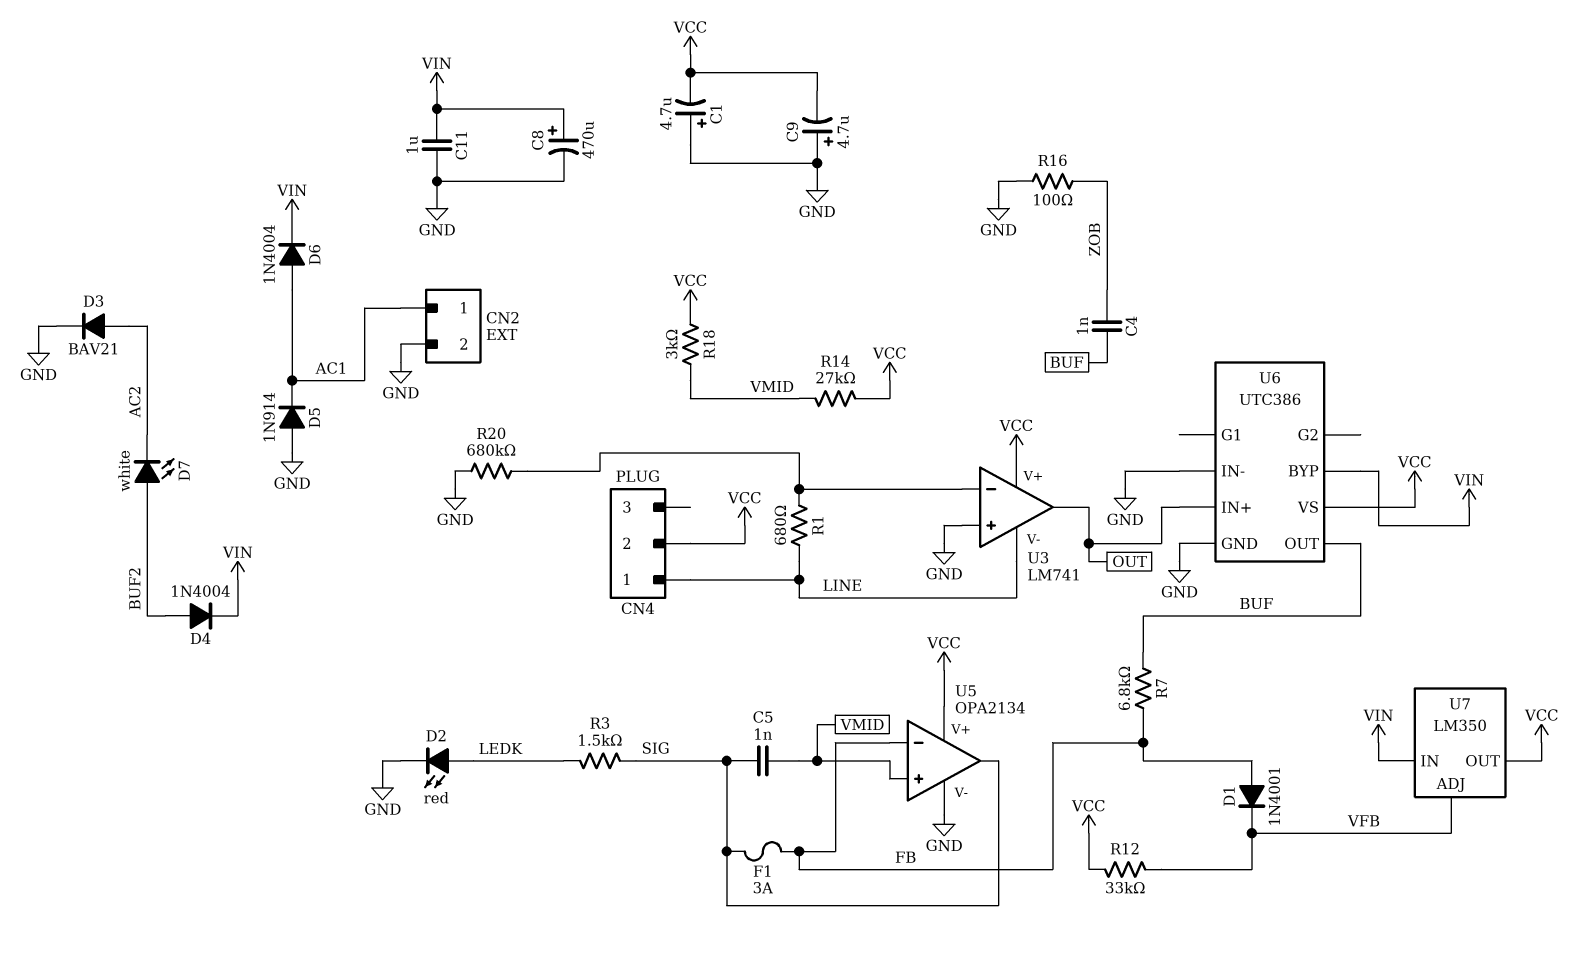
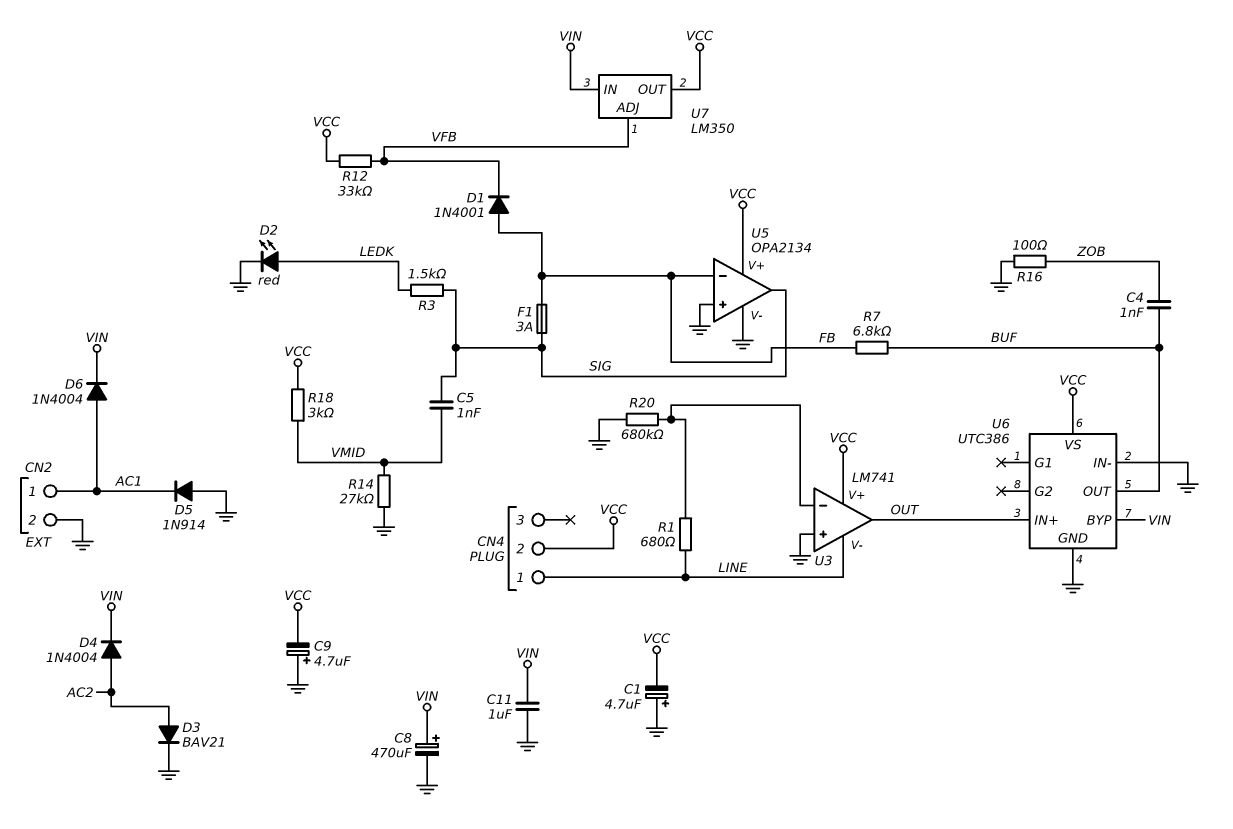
D4: diode 1N4004 (A BUF2, K VIN) -> diode 1N4004 (A AC2, K VIN)
D7: LED white (A BUF2, K AC2) -> none
R14: 27k (VCC, VMID) -> 27k (GND, VMID)
U5 pin in+: VMID -> GND

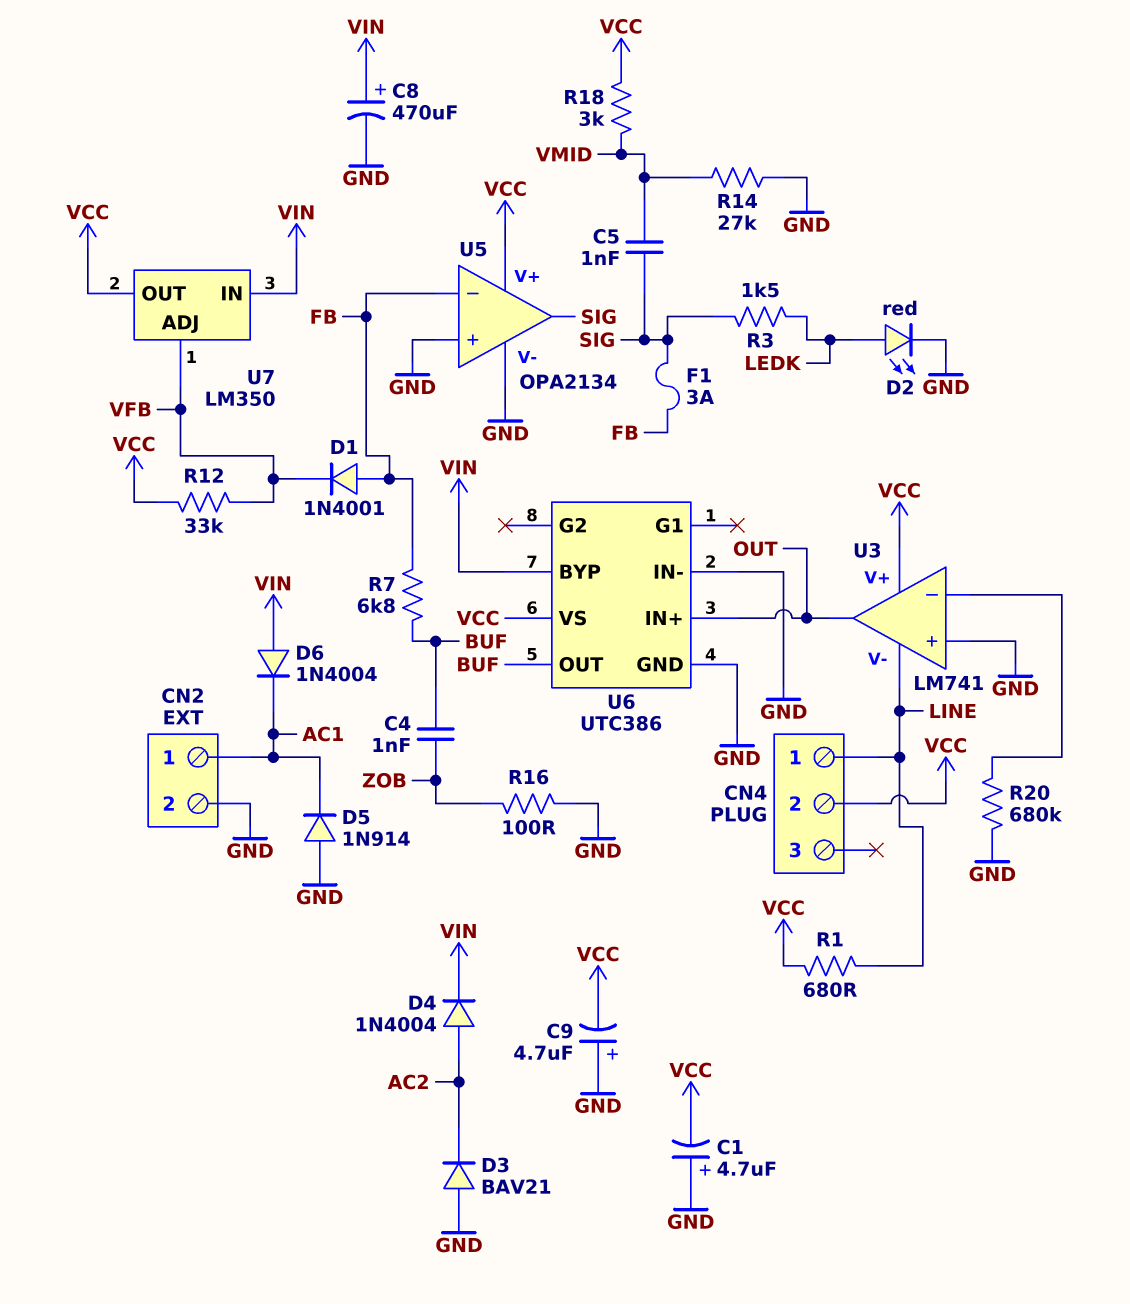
C11: 1uF (GND, VIN) -> none
D3: diode BAV21 (A AC2, K GND) -> diode BAV21 (A GND, K AC2)
D6: diode 1N4004 (A AC1, K VIN) -> diode 1N4004 (A VIN, K AC1)
R1: 680 (LINE, U3/in-) -> 680 (LINE, VCC)

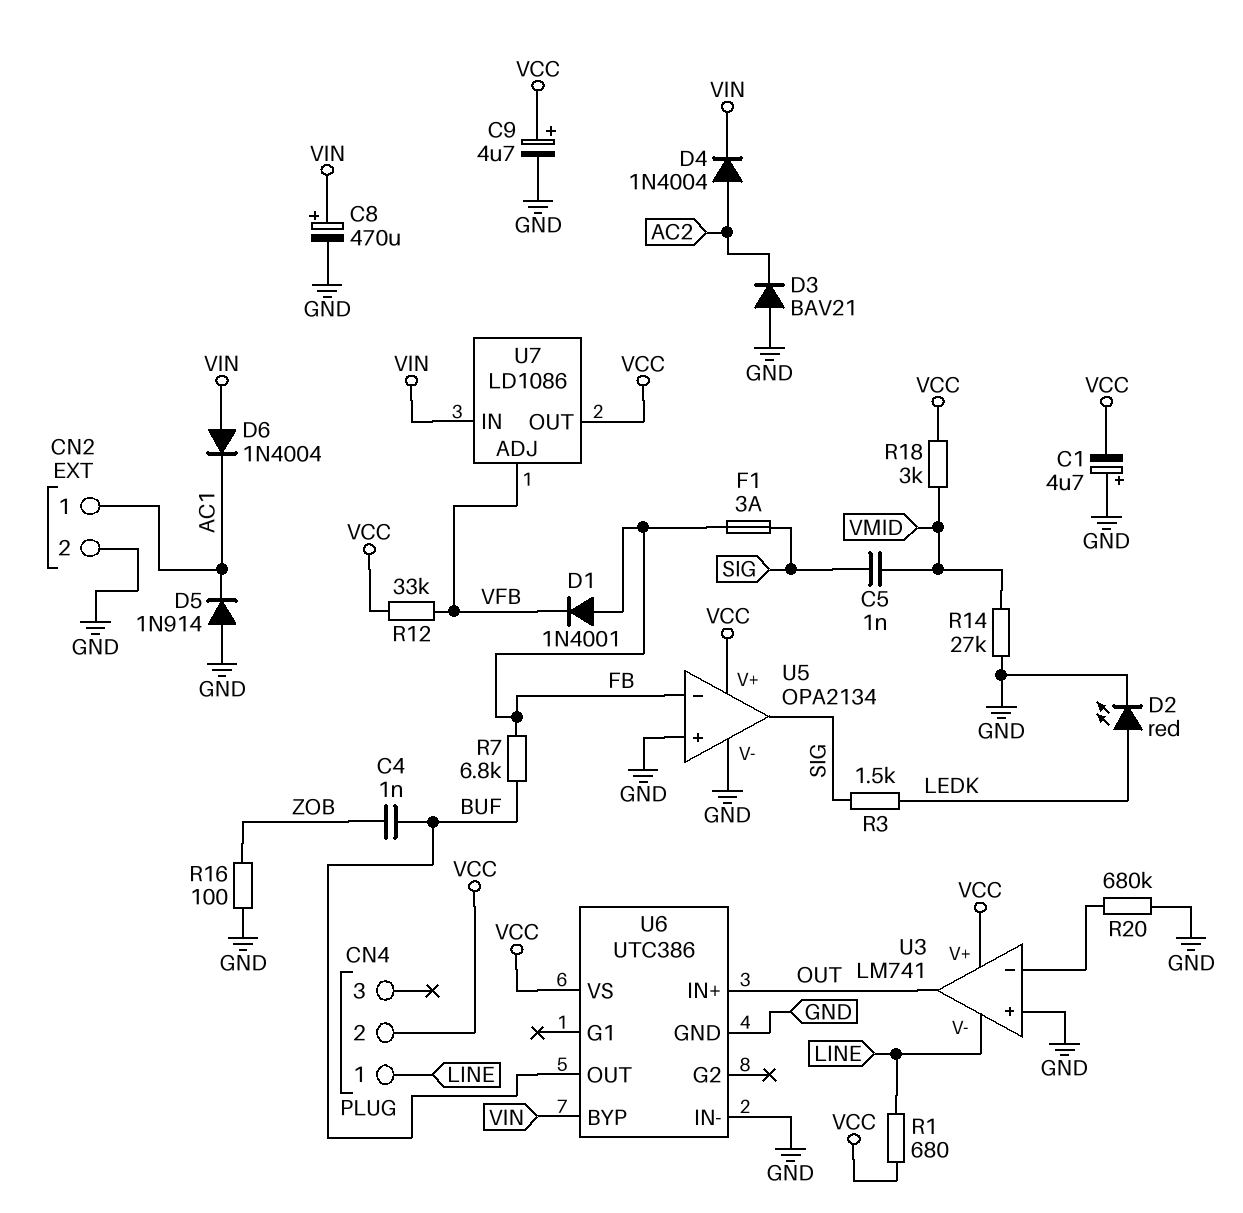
C9: 4.7uF (plus GND, minus VCC) -> 4.7uF (plus VCC, minus GND)
U7: LM350 -> LD1086

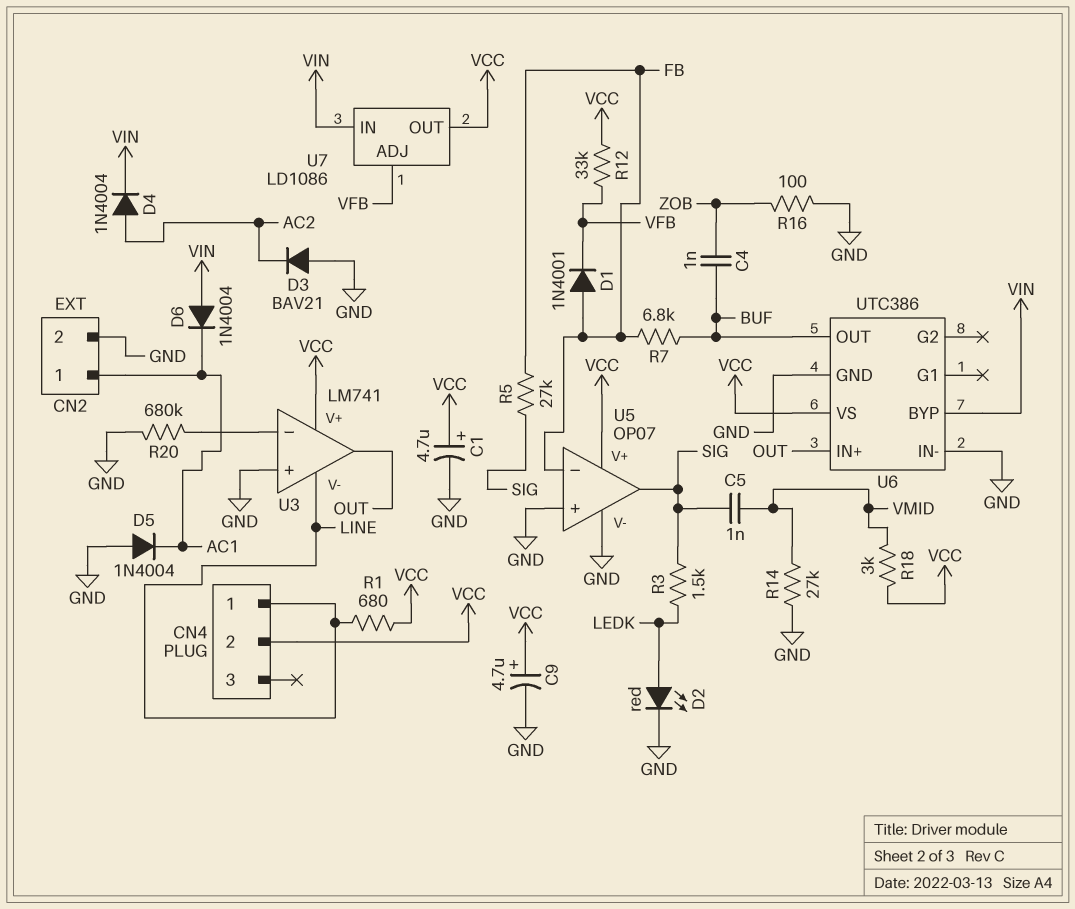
C1: 4.7uF (plus GND, minus VCC) -> 4.7uF (plus VCC, minus GND)
C8: 470uF (plus VIN, minus GND) -> none
D5: diode 1N914 (A GND, K AC1) -> diode 1N4004 (A GND, K AC1)
F1: 3A (FB, SIG) -> none
R5: none -> 27k (FB, SIG)
U5: OPA2134 -> OP07

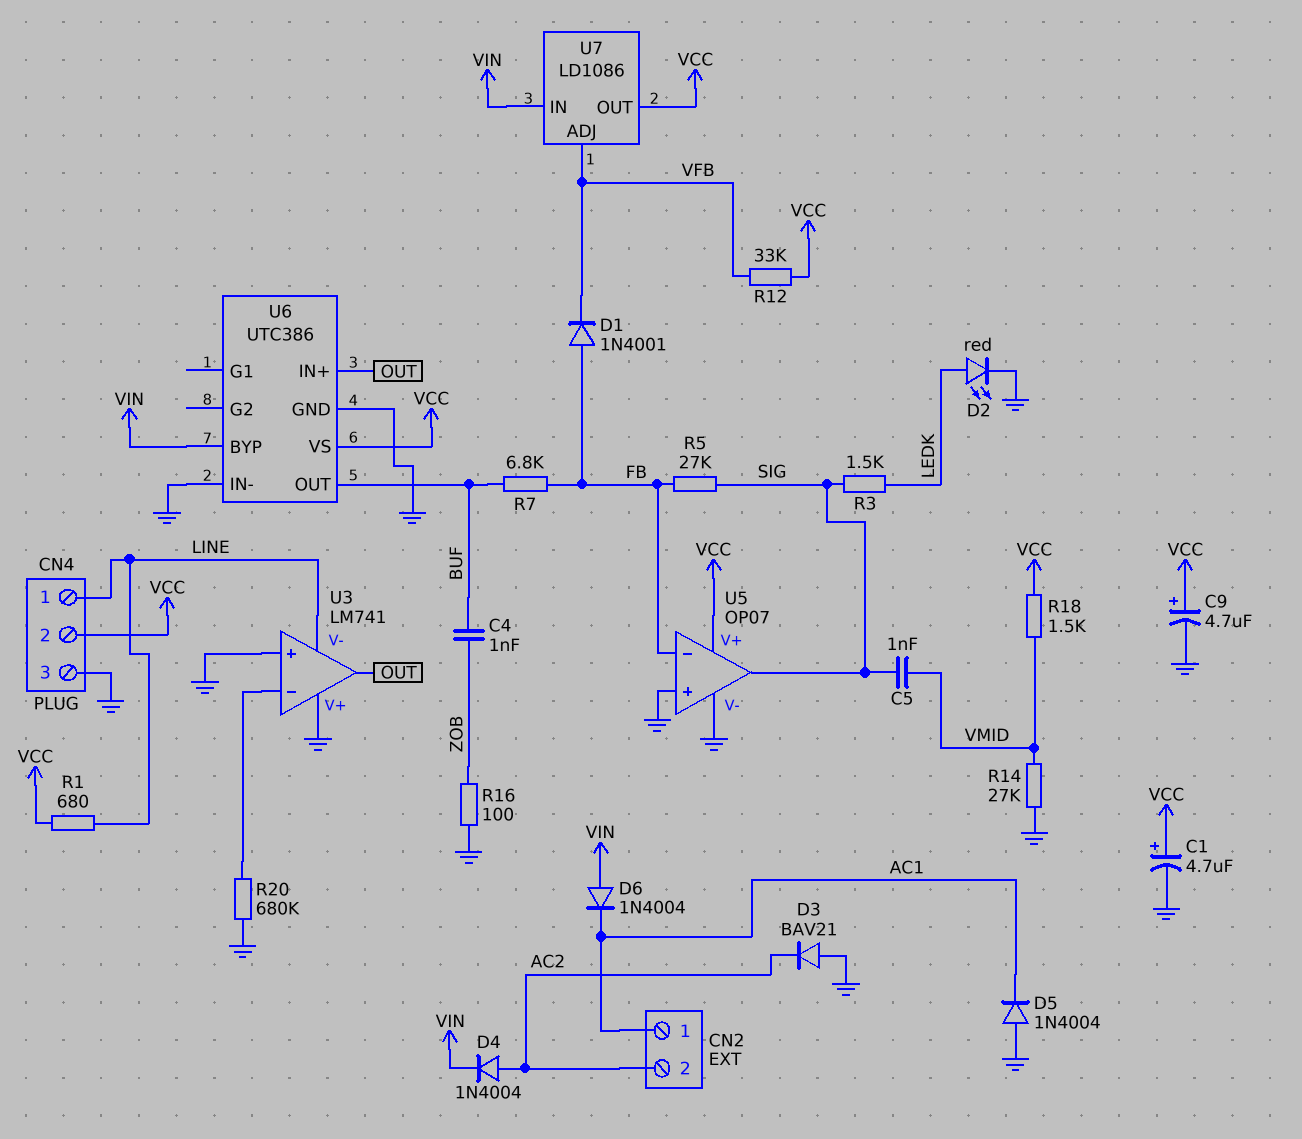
CN2 pin 2: GND -> AC2
CN4 pin 3: none -> GND
R18: 3k (VCC, VMID) -> 1.5k (VCC, VMID)
U3 pin V+: VCC -> GND

